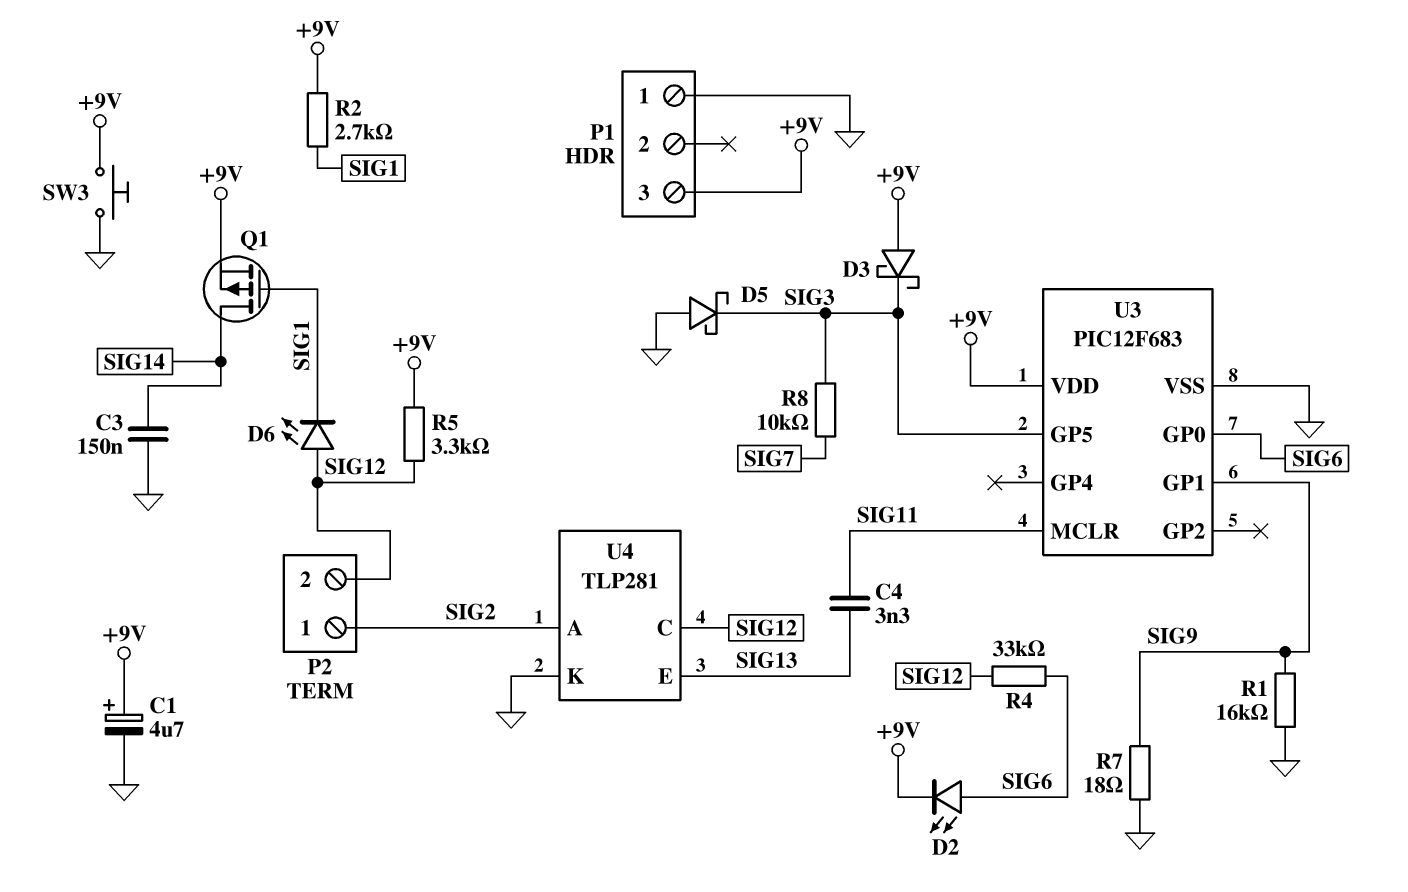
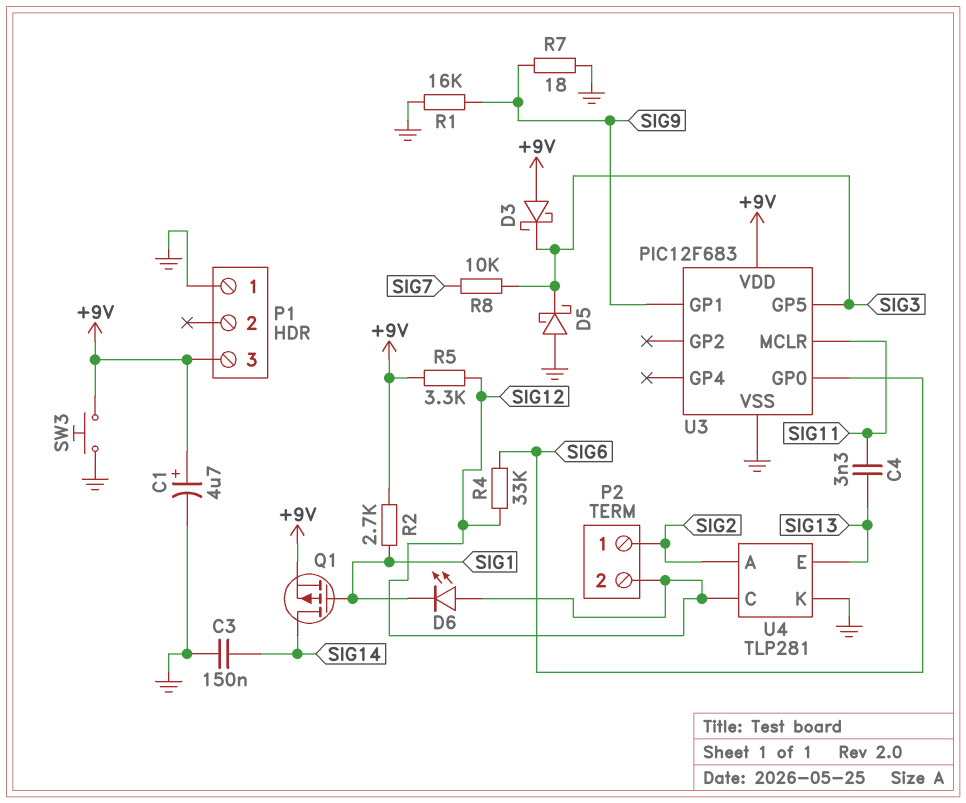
D2: LED (A SIG6, K +9V) -> none

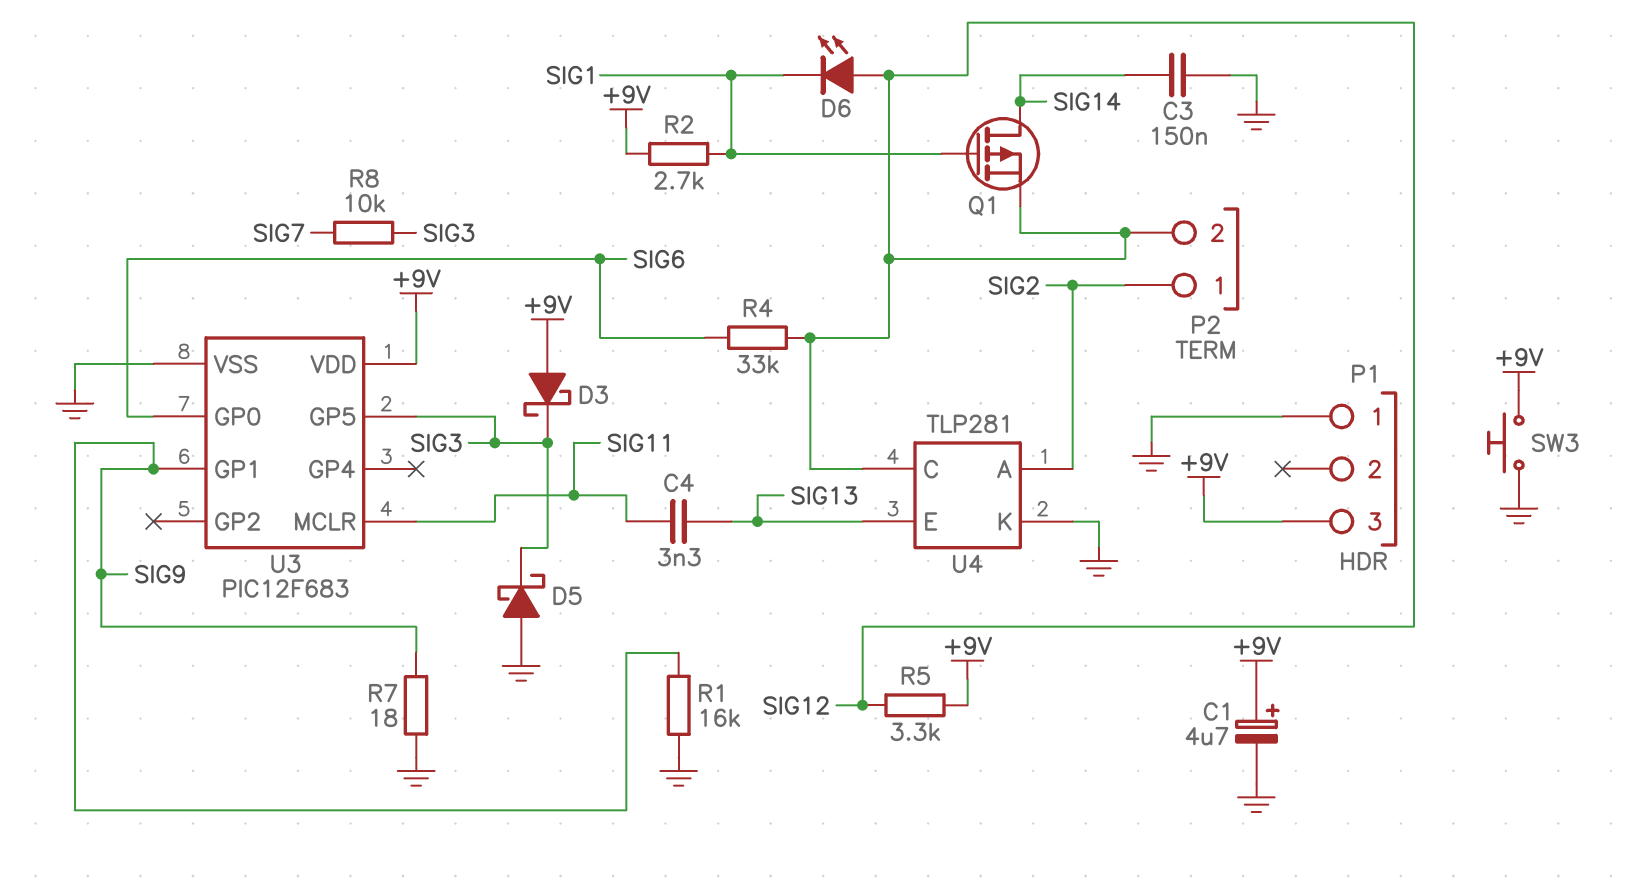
Q1: PMOS (G SIG1, D SIG14, S +9V) -> PMOS (G SIG1, D SIG14, S SIG12)

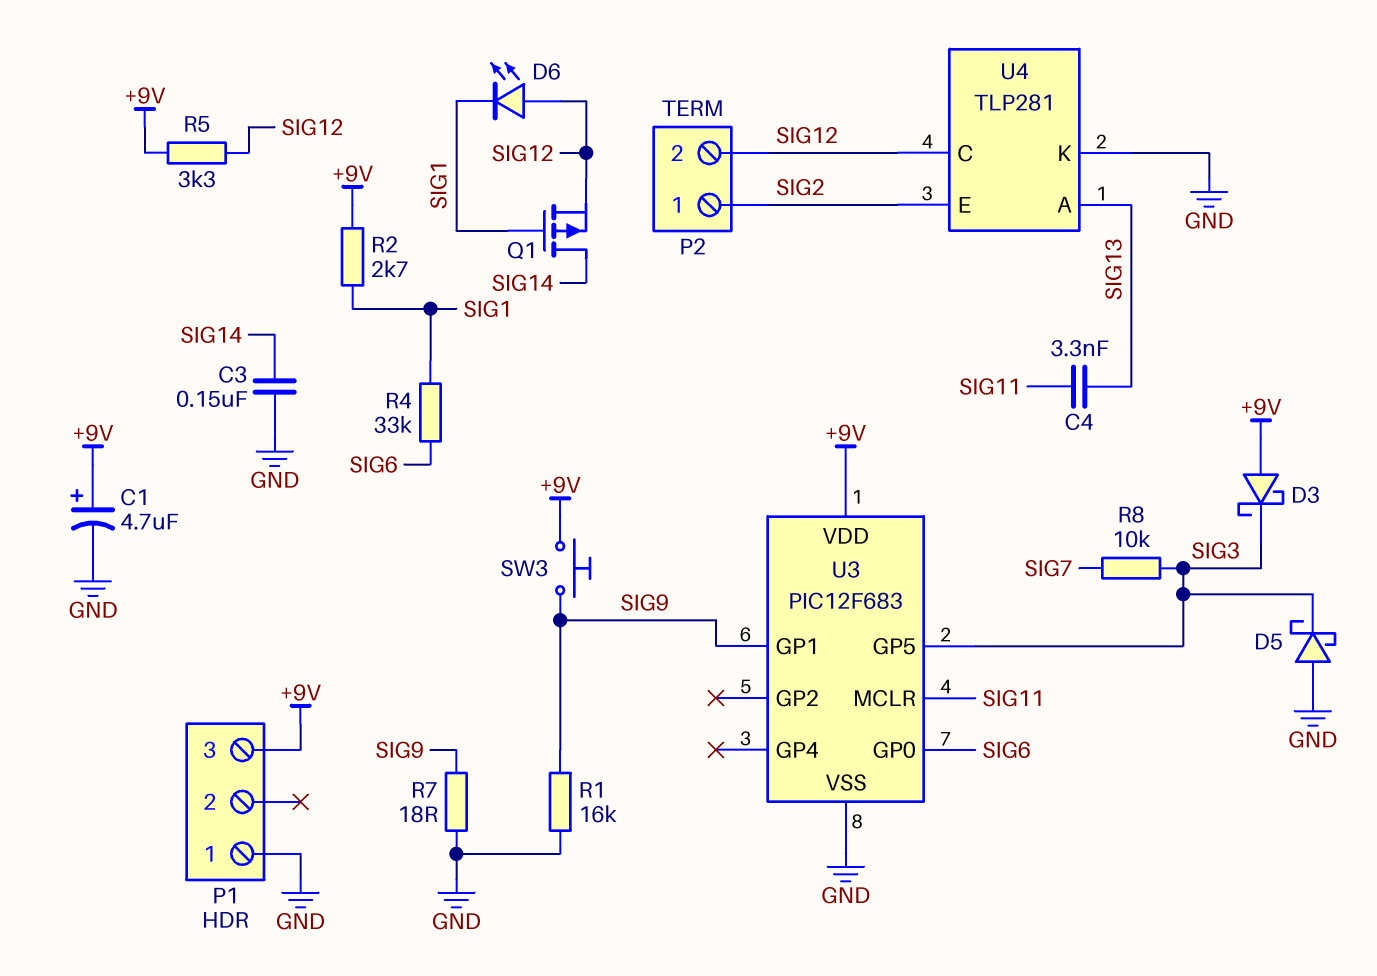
R4: 33k (SIG6, SIG12) -> 33k (SIG1, SIG6)
SW3: button (+9V, GND) -> button (+9V, SIG9)
U4 pin A: SIG2 -> SIG13
U4 pin E: SIG13 -> SIG2

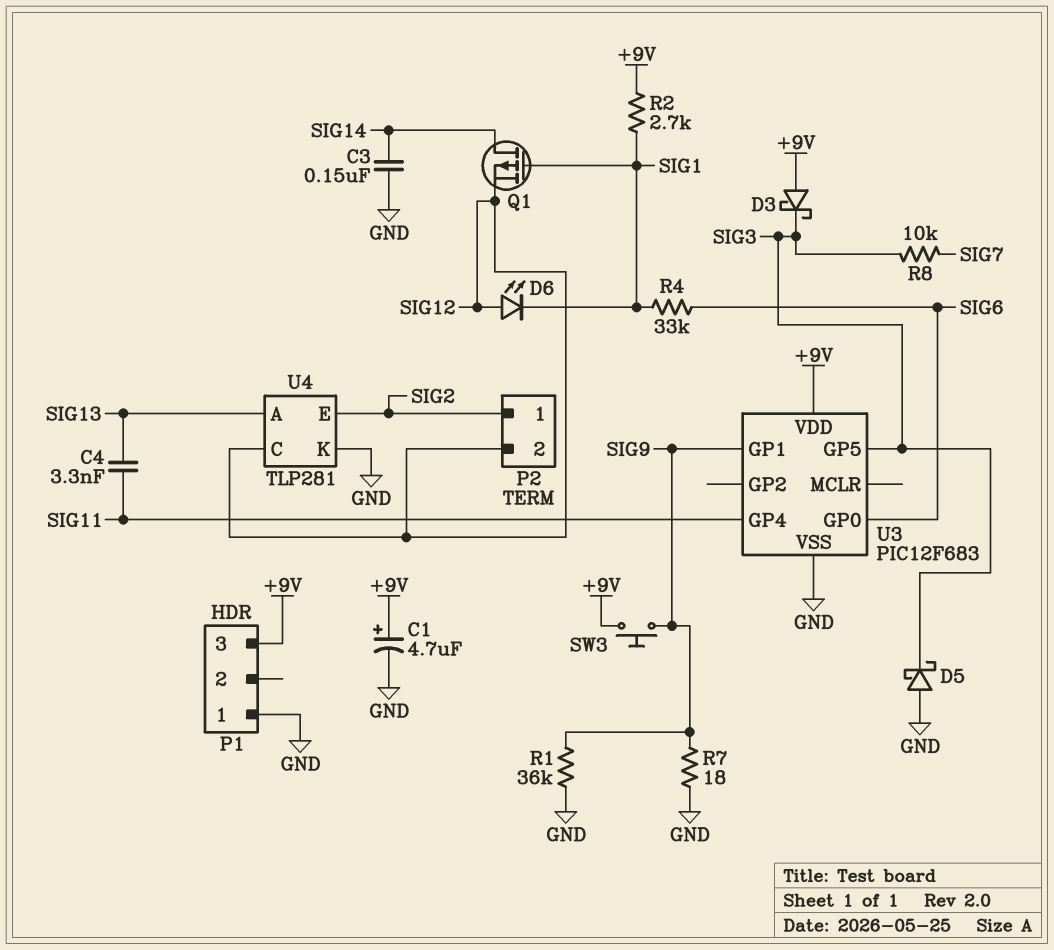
R1: 16k (GND, SIG9) -> 36k (GND, SIG9)
R5: 3.3k (+9V, SIG12) -> none
U3 pin GP4: none -> SIG11
U3 pin MCLR: SIG11 -> none

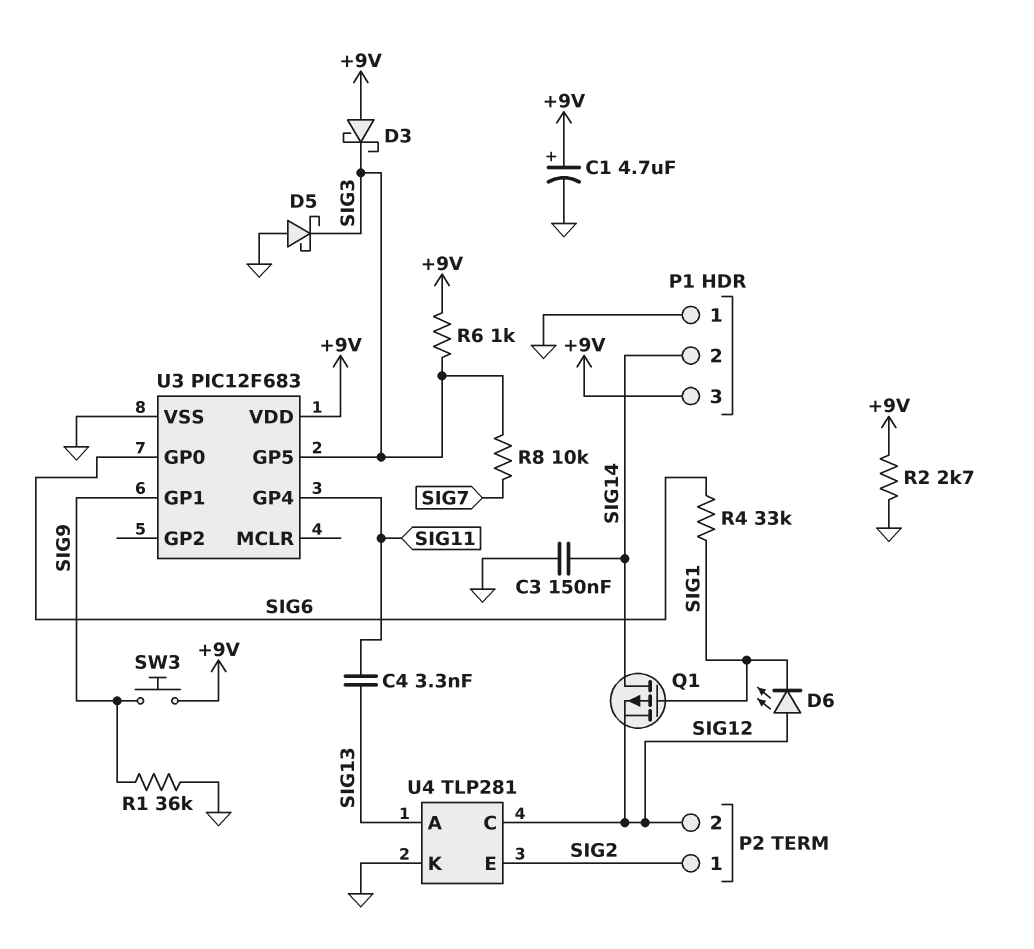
P1 pin 2: none -> SIG14
R2: 2.7k (+9V, SIG1) -> 2.7k (+9V, GND)
R6: none -> 1k (+9V, SIG3)
R7: 18 (GND, SIG9) -> none

